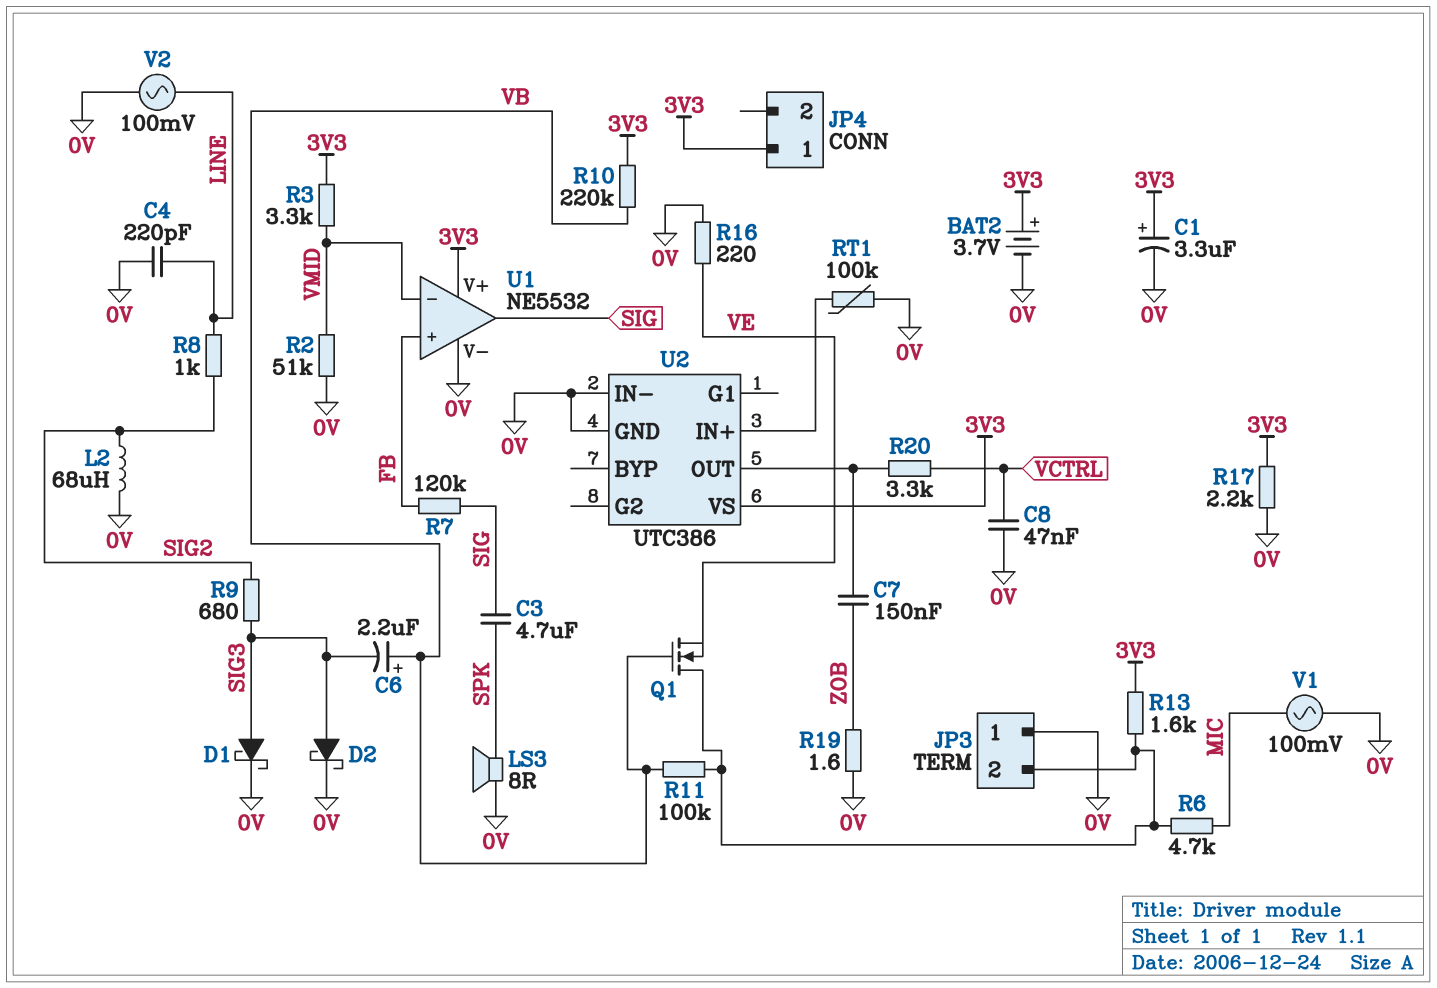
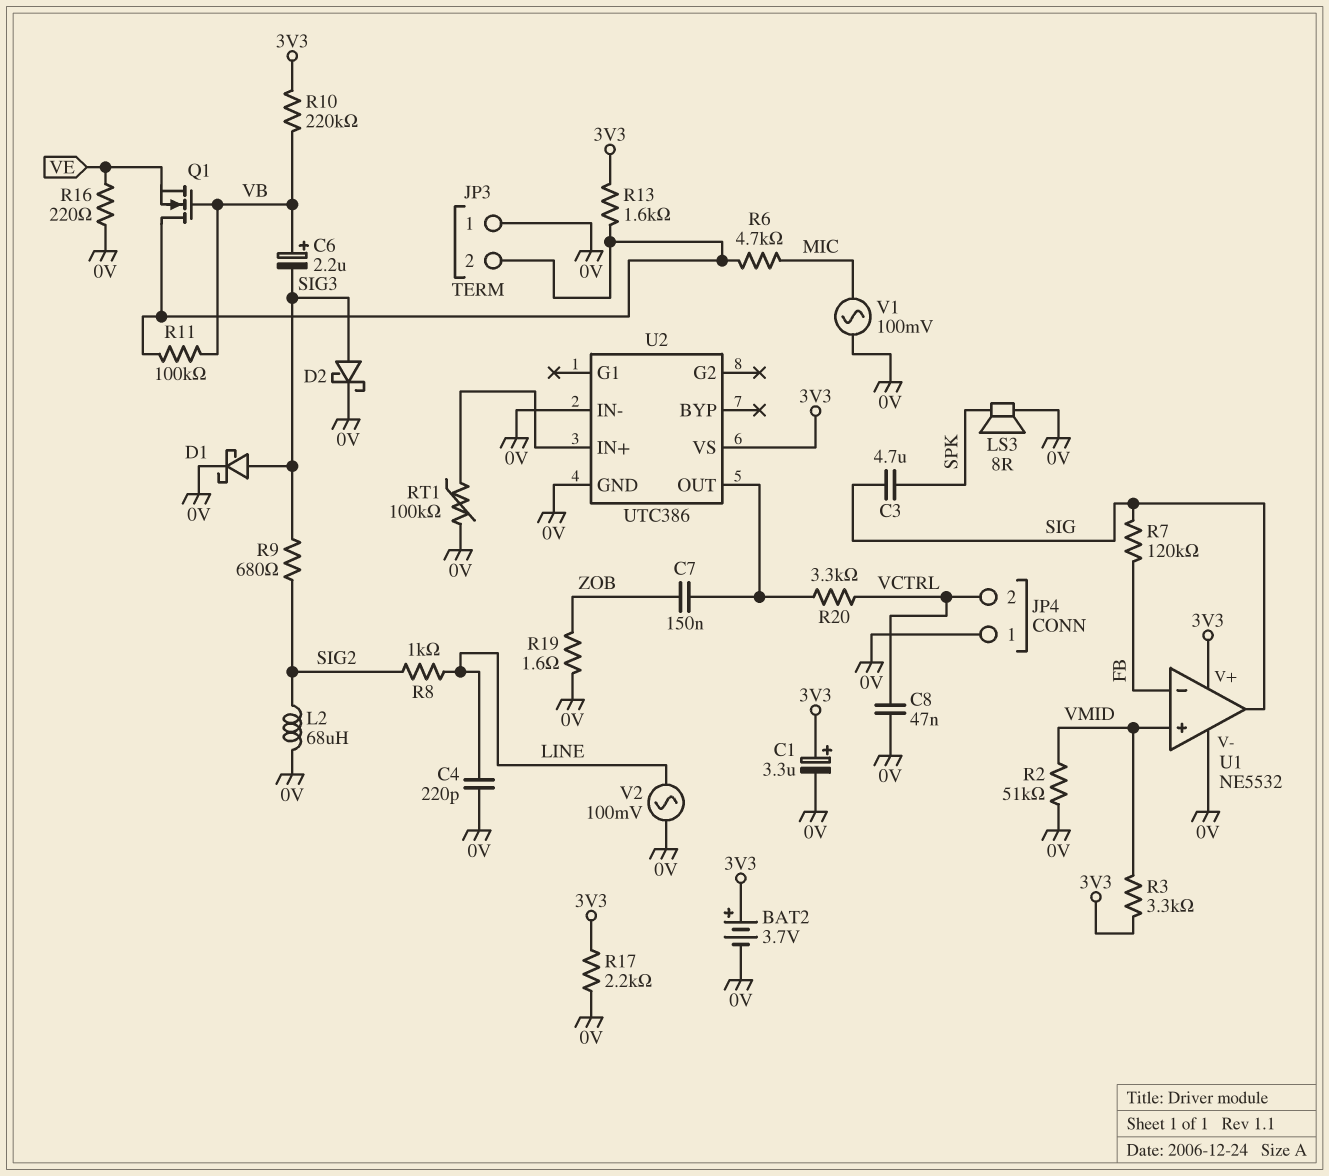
JP4 pin 1: 3V3 -> 0V
JP4 pin 2: none -> VCTRL
U1 pin in+: FB -> VMID
U1 pin in-: VMID -> FB

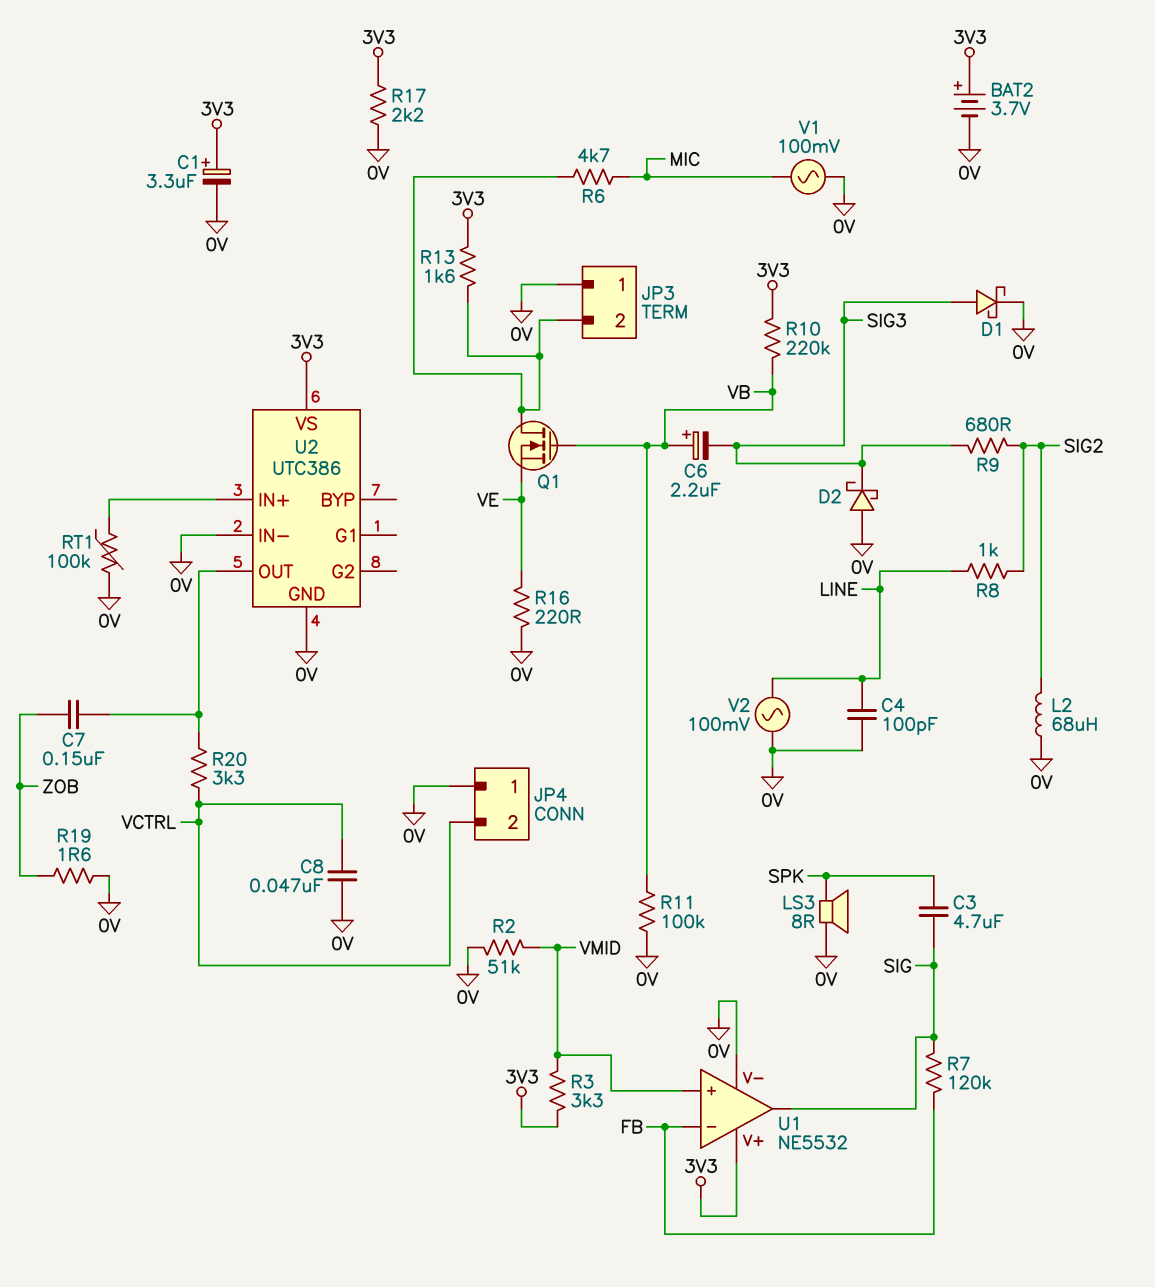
C4: 220pF (0V, LINE) -> 100pF (0V, LINE)
D2: schottky (A SIG3, K 0V) -> schottky (A 0V, K SIG3)
R11: 100k (JP3/2, VB) -> 100k (0V, VB)

